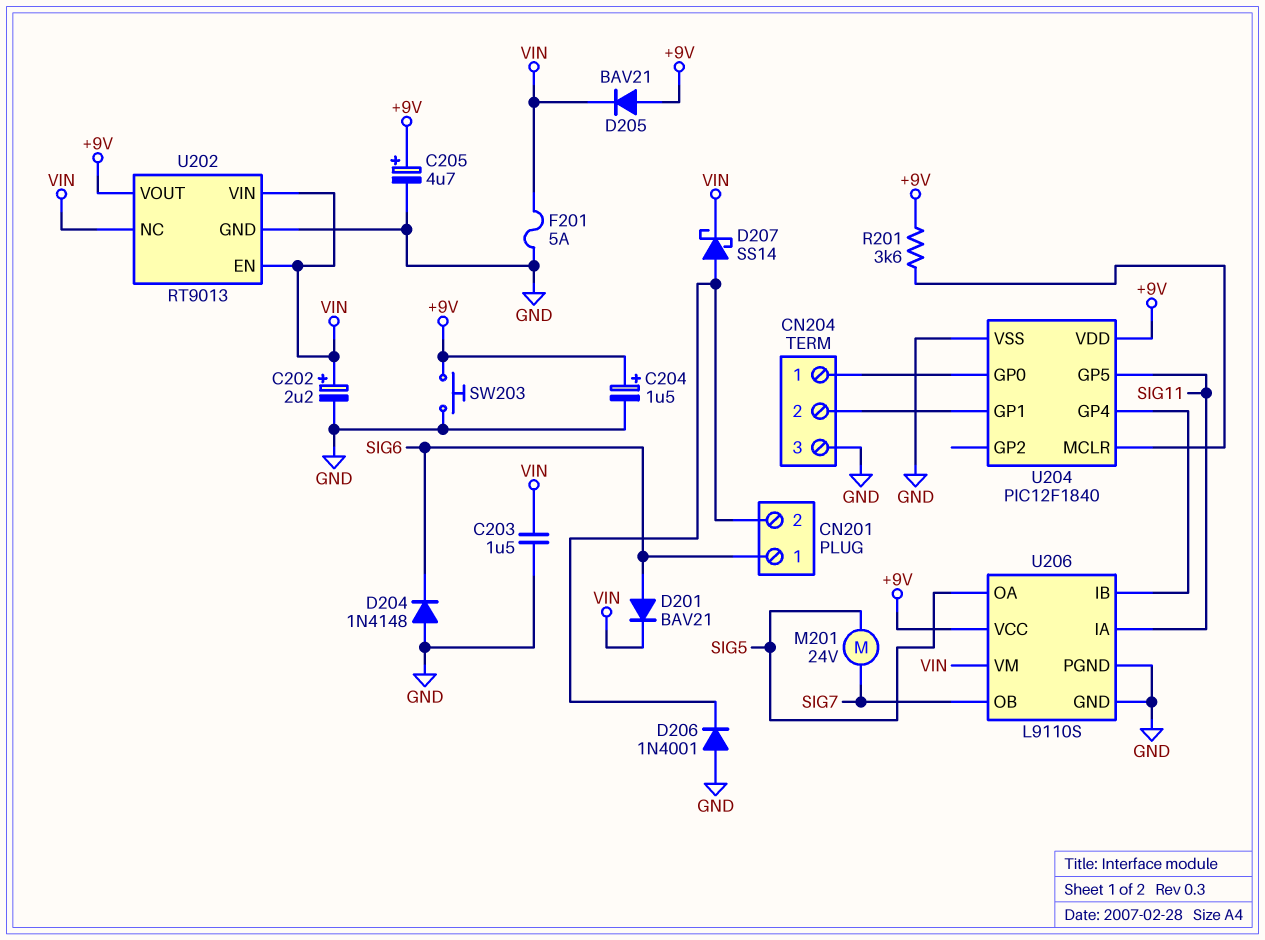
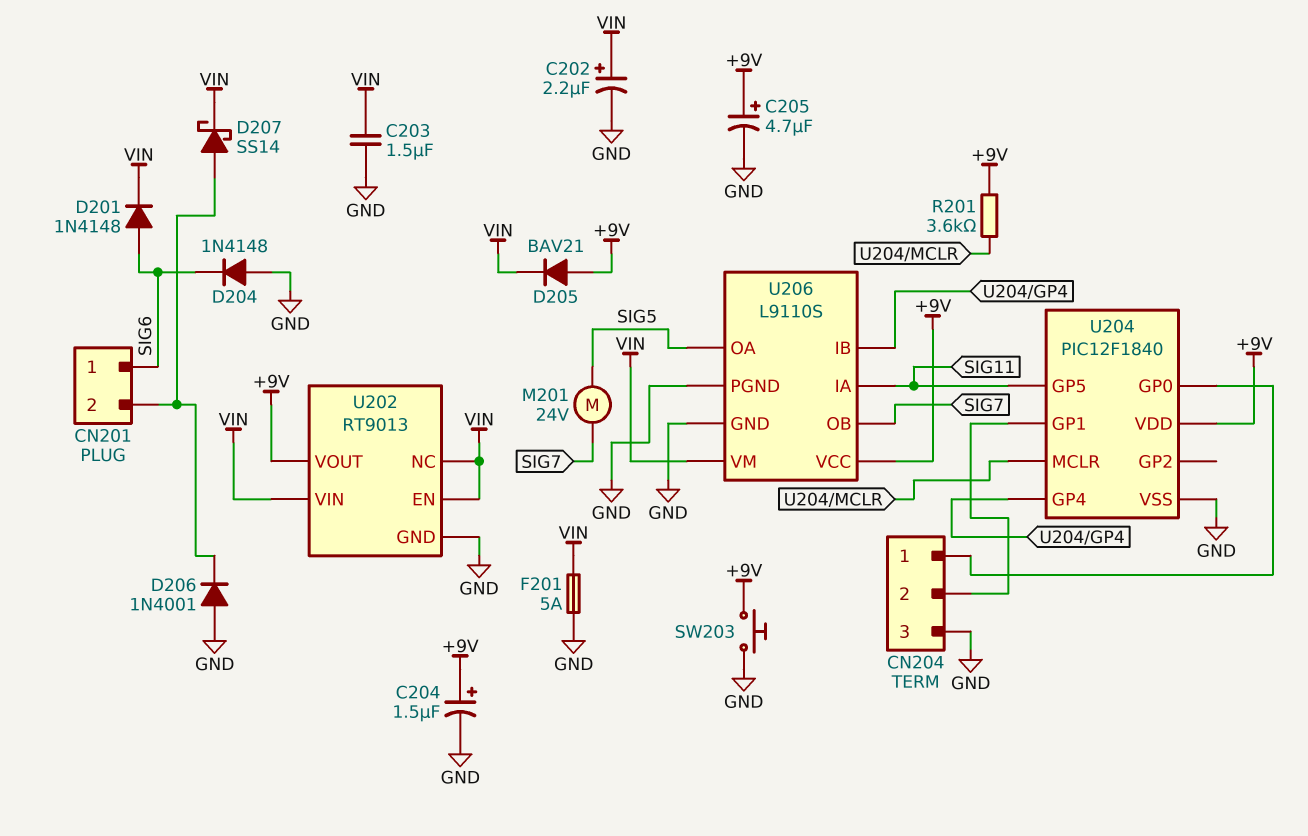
D201: diode BAV21 (A SIG6, K VIN) -> diode 1N4148 (A SIG6, K VIN)

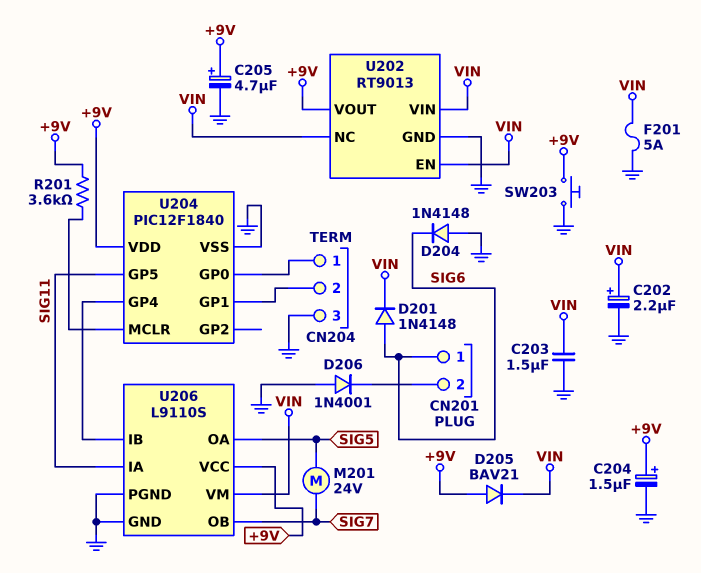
D207: schottky SS14 (A CN201/2, K VIN) -> none

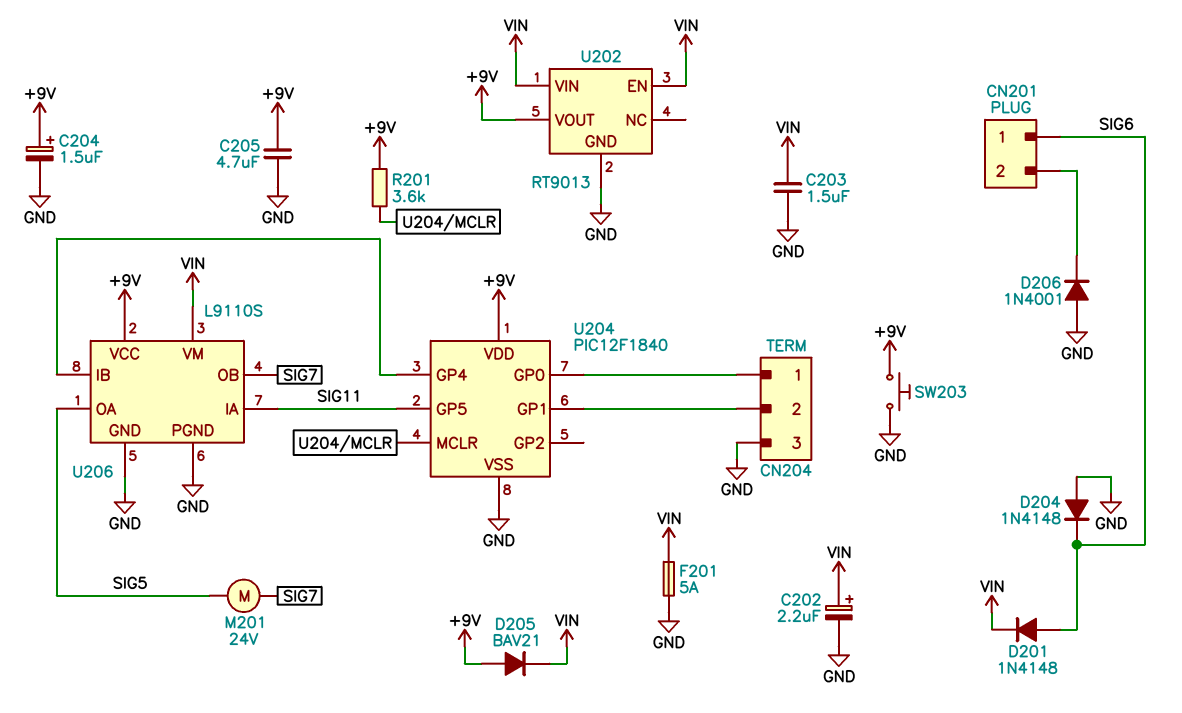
C205: 4.7uF (plus +9V, minus GND) -> 4.7uF (+9V, GND)
U202 pin NC: VIN -> none

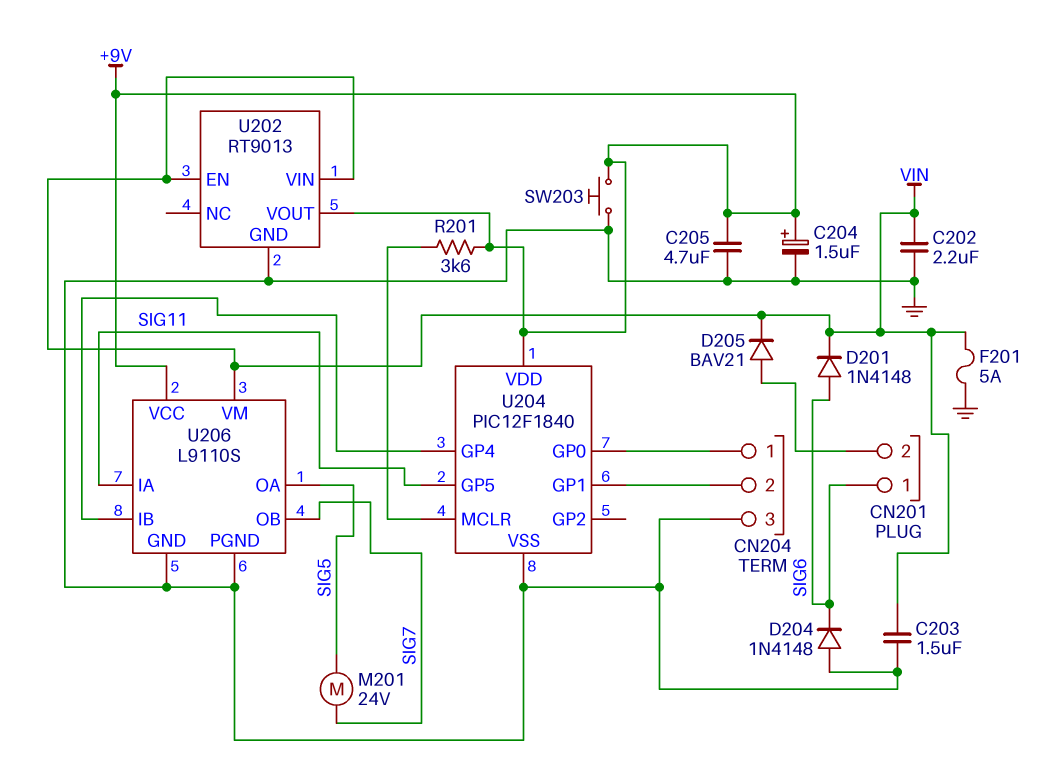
C202: 2.2uF (plus VIN, minus GND) -> 2.2uF (GND, VIN)
D205: diode BAV21 (A +9V, K VIN) -> diode BAV21 (A CN201/2, K VIN)
D206: diode 1N4001 (A GND, K CN201/2) -> none

